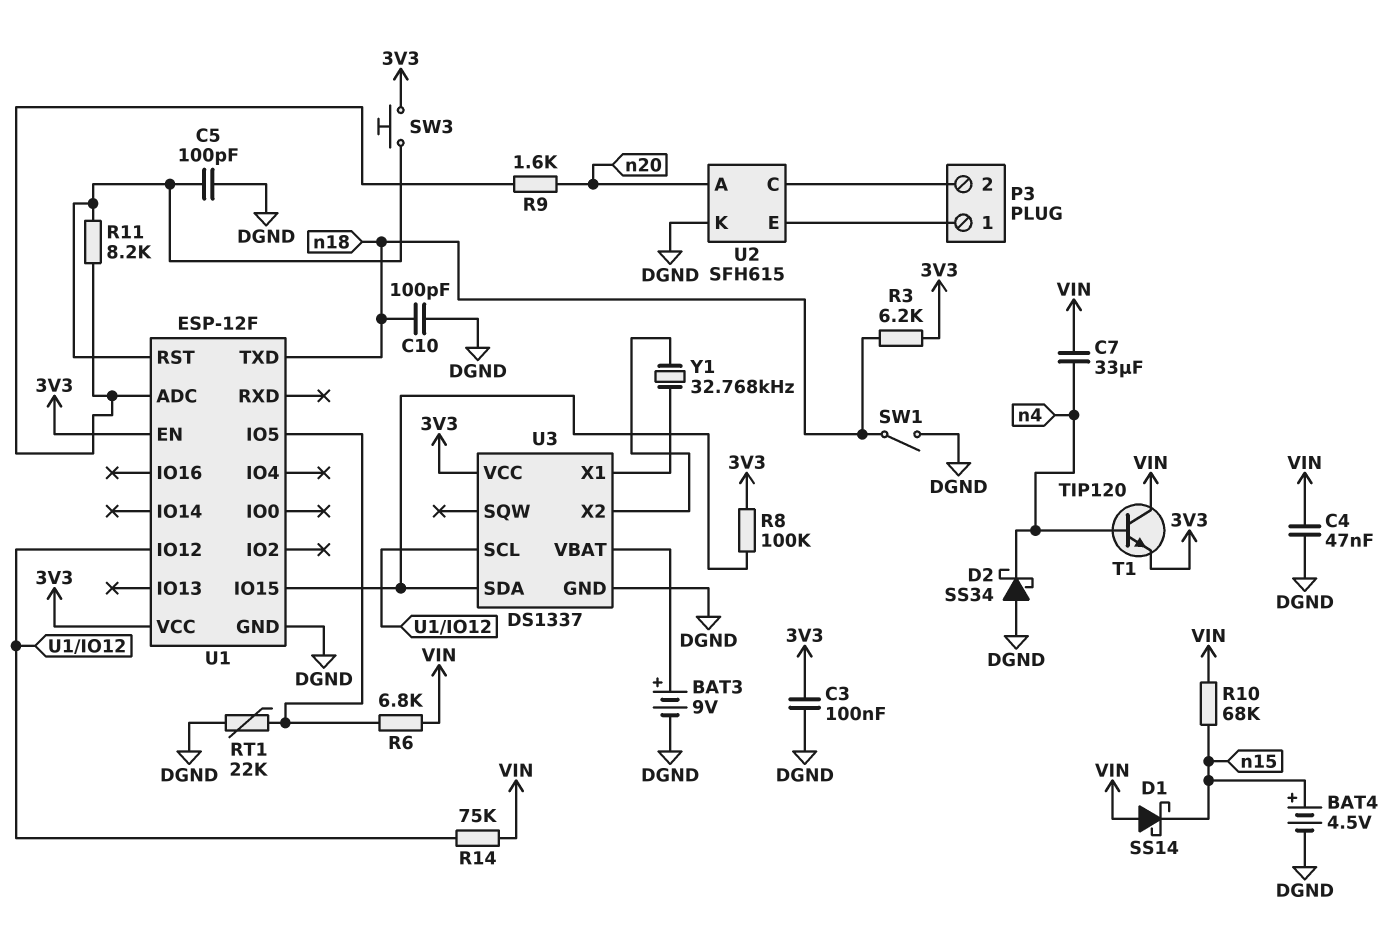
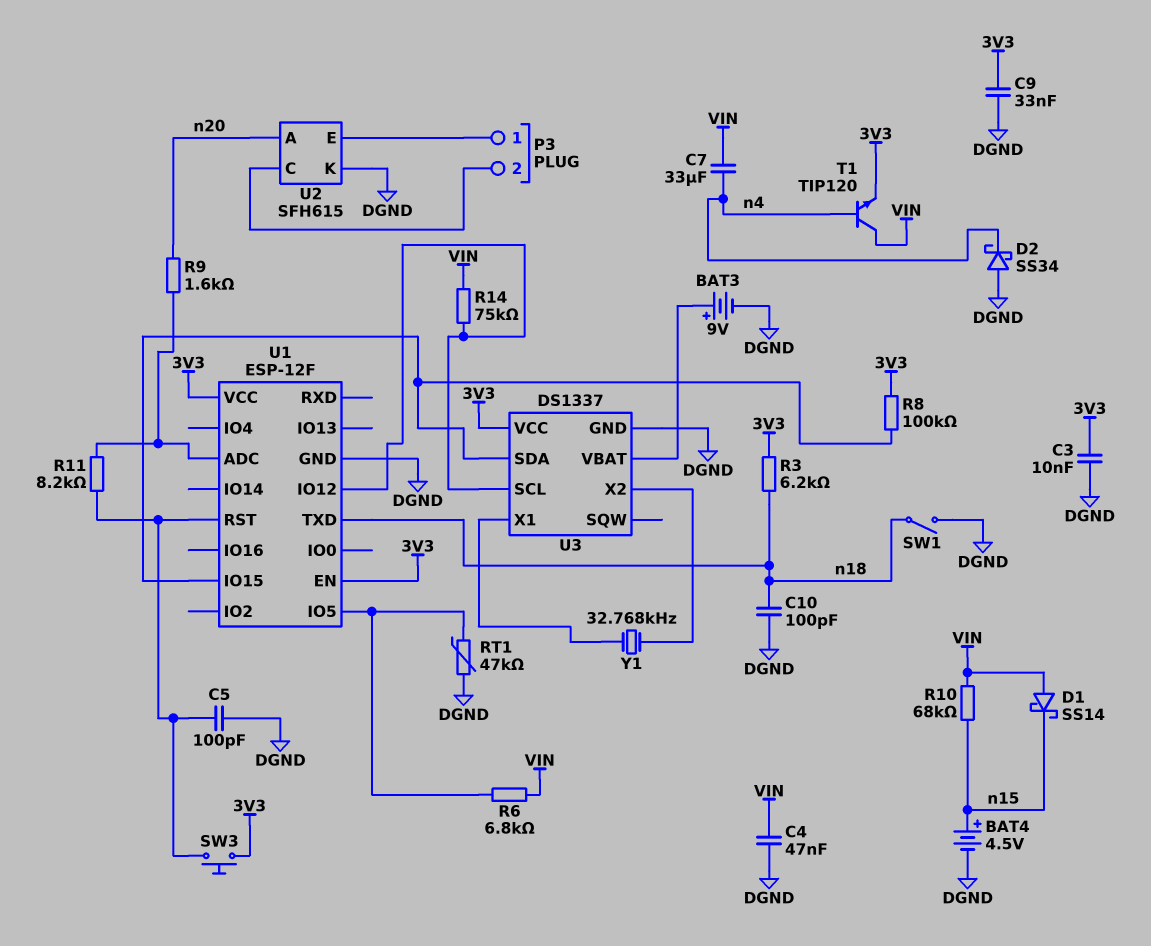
C3: 100nF (3V3, DGND) -> 10nF (3V3, DGND)
C9: none -> 33nF (3V3, DGND)
RT1: 22k (DGND, U1/IO5) -> 47k (DGND, U1/IO5)

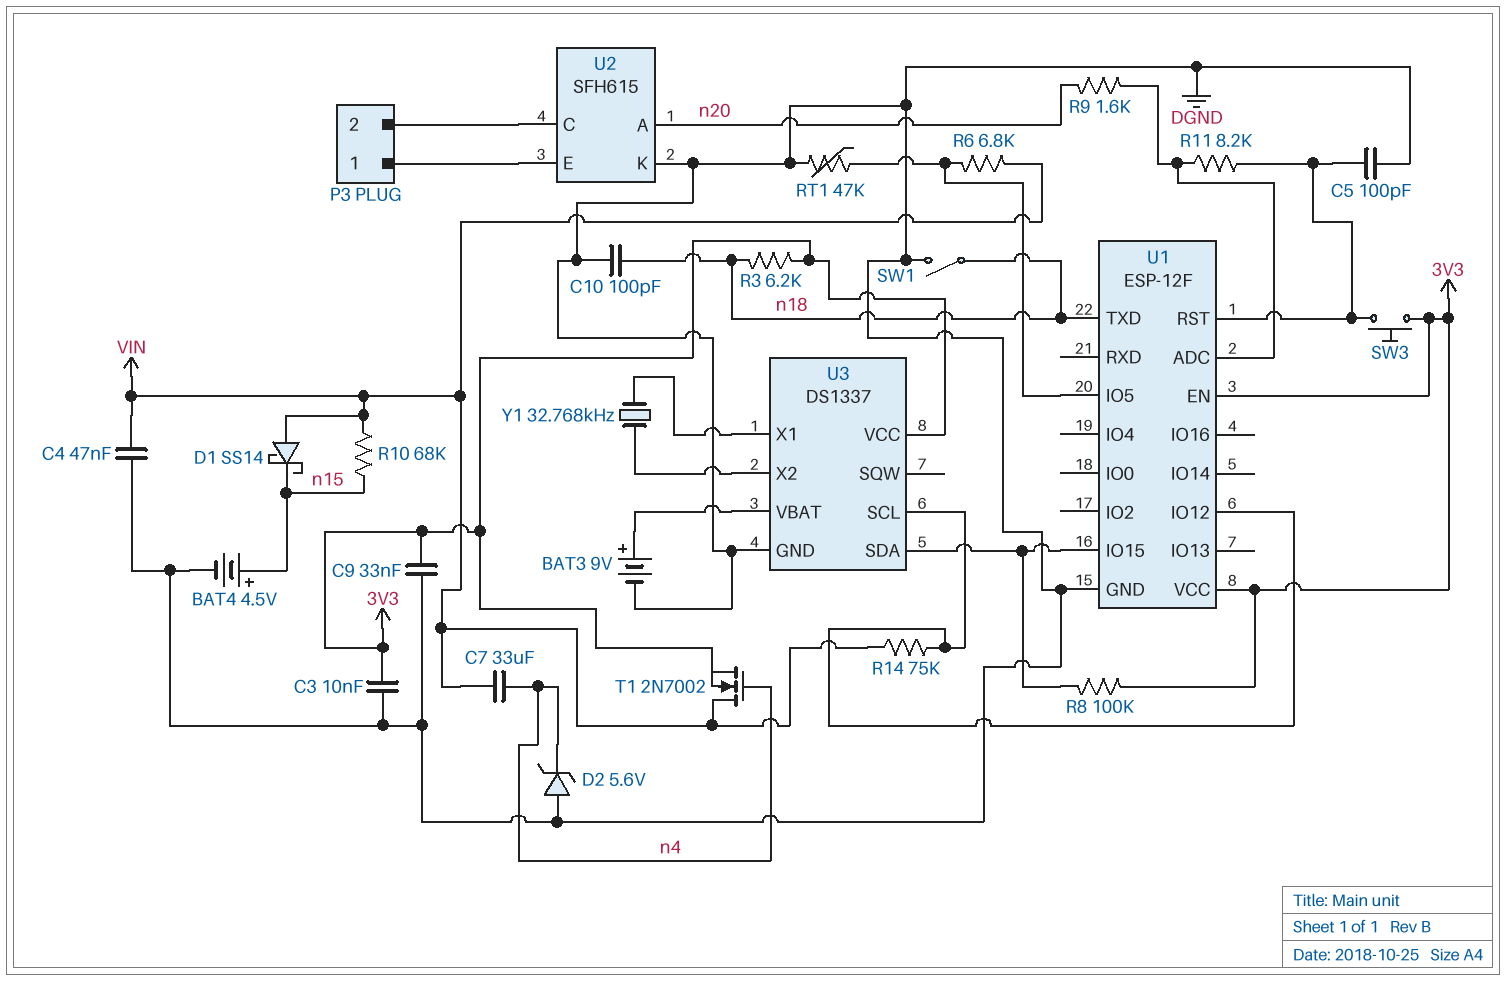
D2: schottky SS34 (A DGND, K n4) -> zener 5.6V (A DGND, K n4)
T1: NPN TIP120 (B n4, C VIN, E 3V3) -> NMOS 2N7002 (G n4, D VIN, S 3V3)

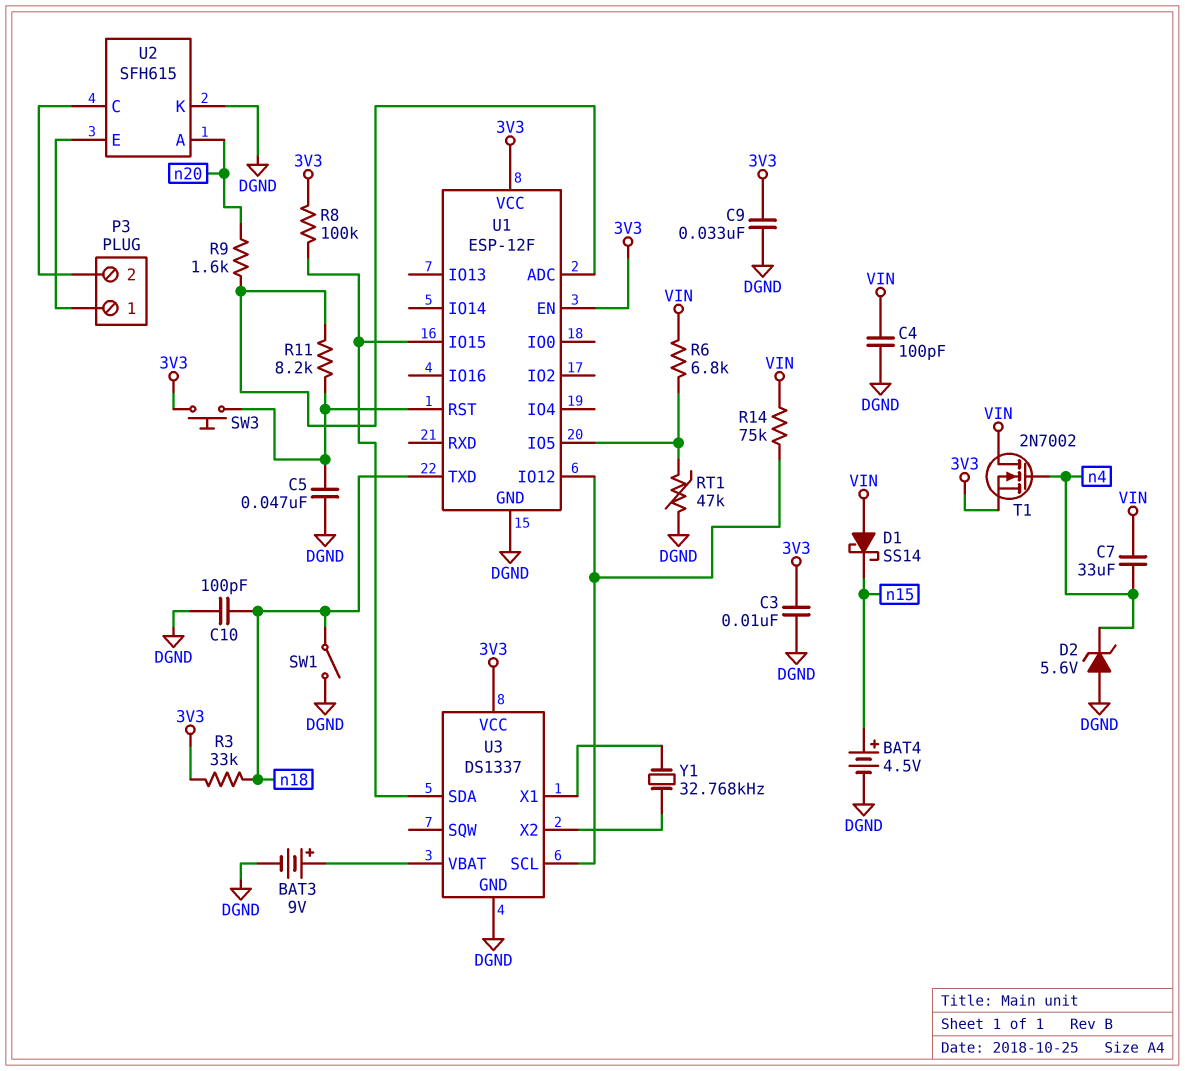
C4: 47nF (DGND, VIN) -> 100pF (DGND, VIN)
C5: 100pF (DGND, U1/RST) -> 47nF (DGND, U1/RST)
R3: 6.2k (3V3, n18) -> 33k (3V3, n18)
R10: 68k (VIN, n15) -> none

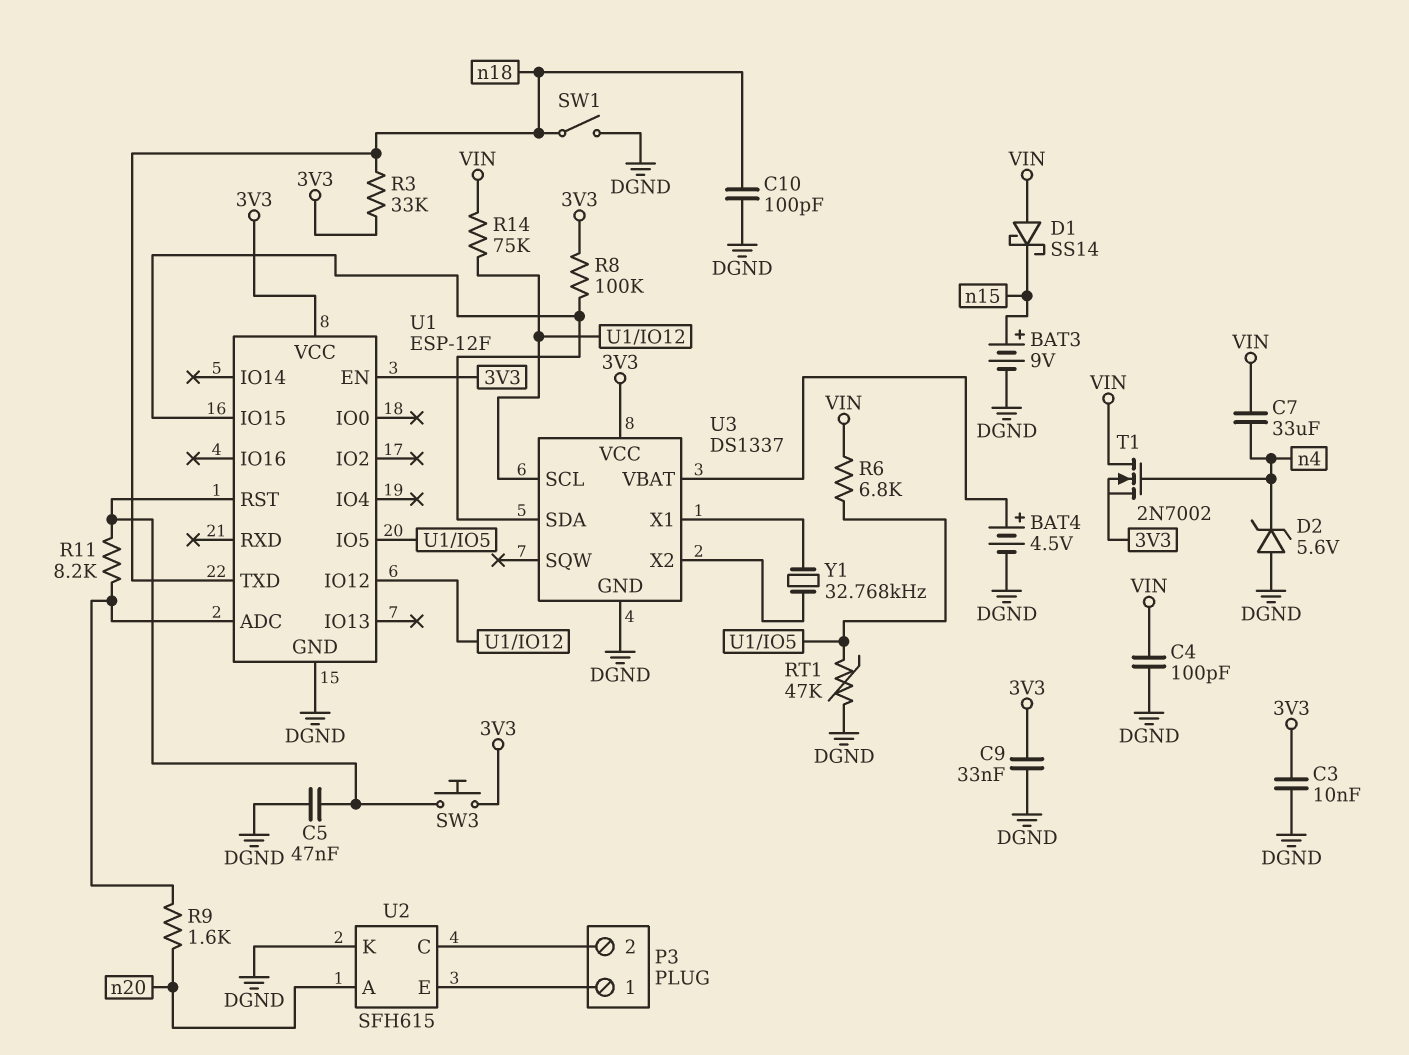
BAT3: 9V (plus U3/VBAT, minus DGND) -> 9V (plus n15, minus DGND)
BAT4: 4.5V (plus n15, minus DGND) -> 4.5V (plus U3/VBAT, minus DGND)

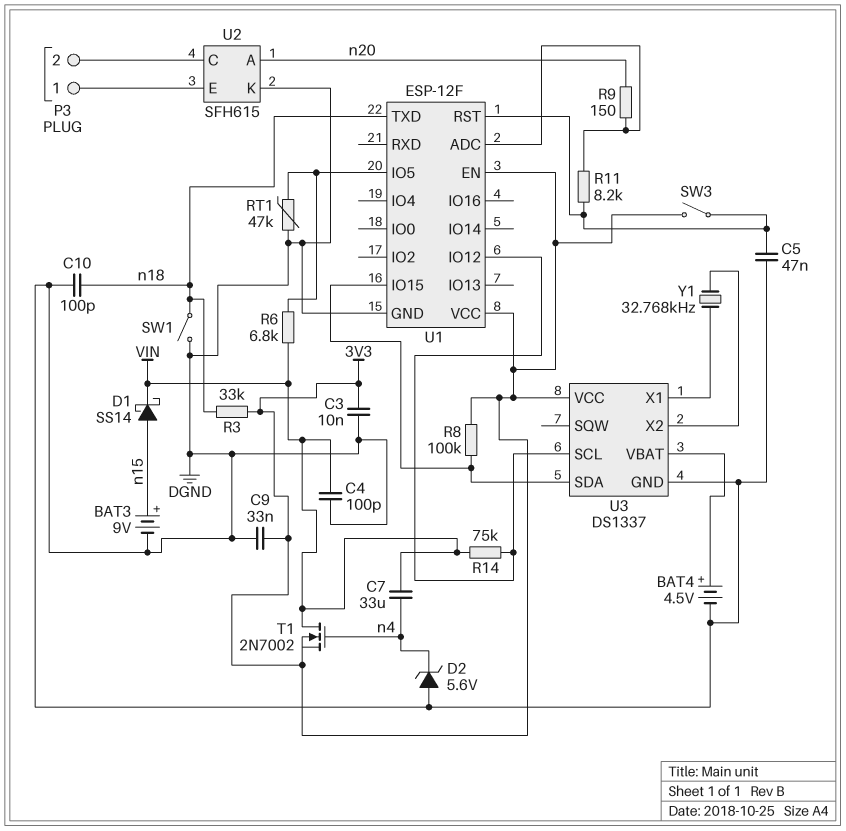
D1: schottky SS14 (A VIN, K n15) -> schottky SS14 (A n15, K VIN)
R9: 1.6k (U1/ADC, n20) -> 150 (U1/ADC, n20)
SW3: button (3V3, U1/RST) -> switch (3V3, U1/RST)

